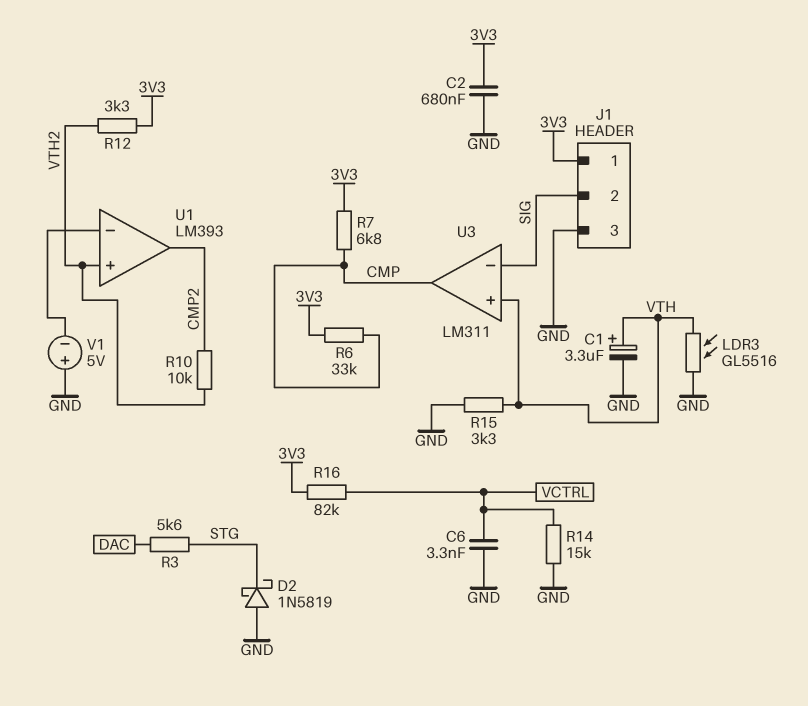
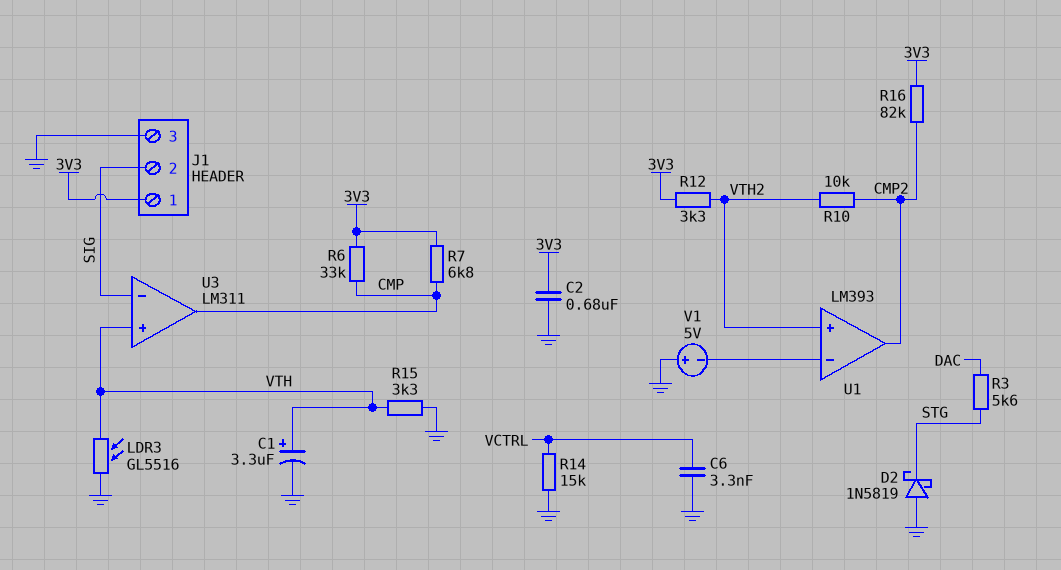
R16: 82k (3V3, VCTRL) -> 82k (3V3, CMP2)

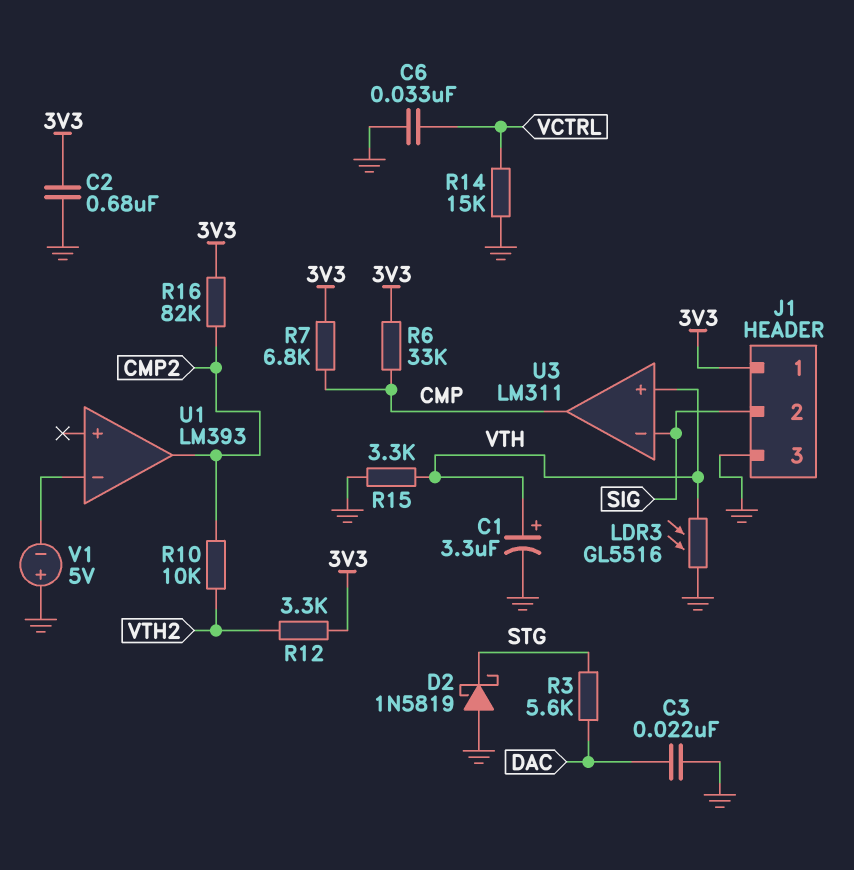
C3: none -> 22nF (DAC, GND)
C6: 3.3nF (GND, VCTRL) -> 33nF (GND, VCTRL)
U1 pin in+: VTH2 -> none

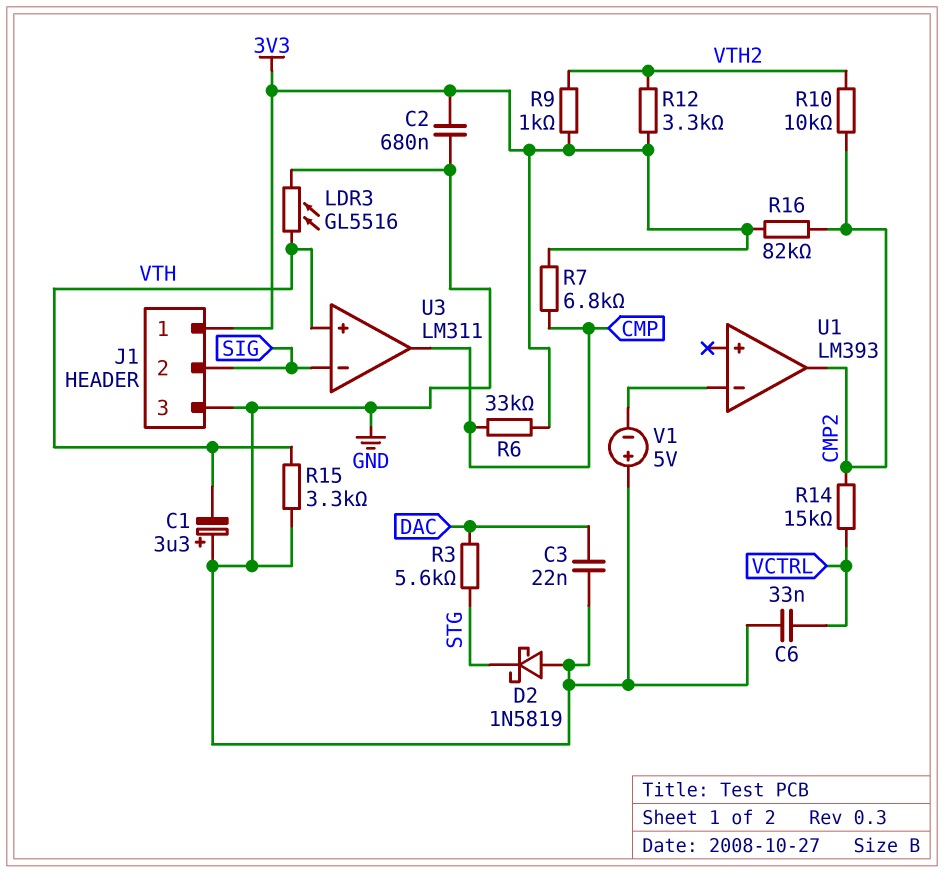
C1: 3.3uF (plus VTH, minus GND) -> 3.3uF (plus GND, minus VTH)
R9: none -> 1k (3V3, VTH2)
R14: 15k (GND, VCTRL) -> 15k (CMP2, VCTRL)

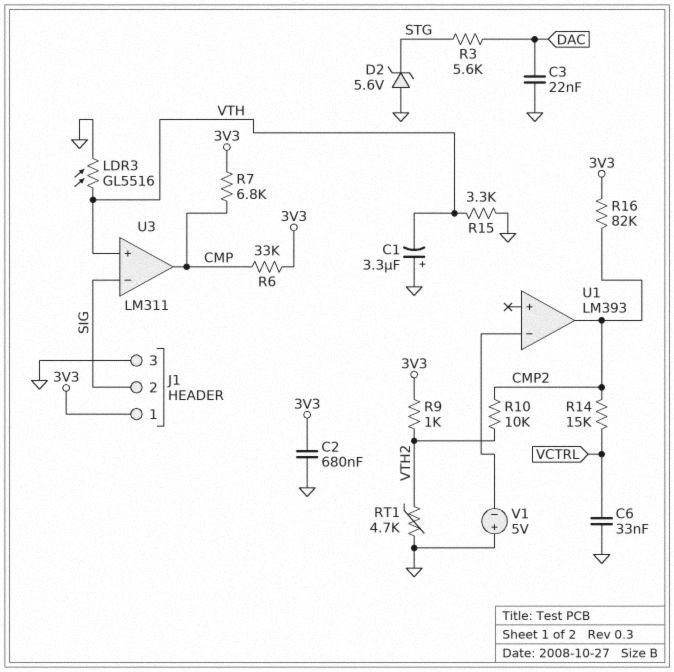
D2: schottky 1N5819 (A GND, K STG) -> zener 5.6V (A GND, K STG)
R12: 3.3k (3V3, VTH2) -> none
RT1: none -> 4.7k (GND, VTH2)

